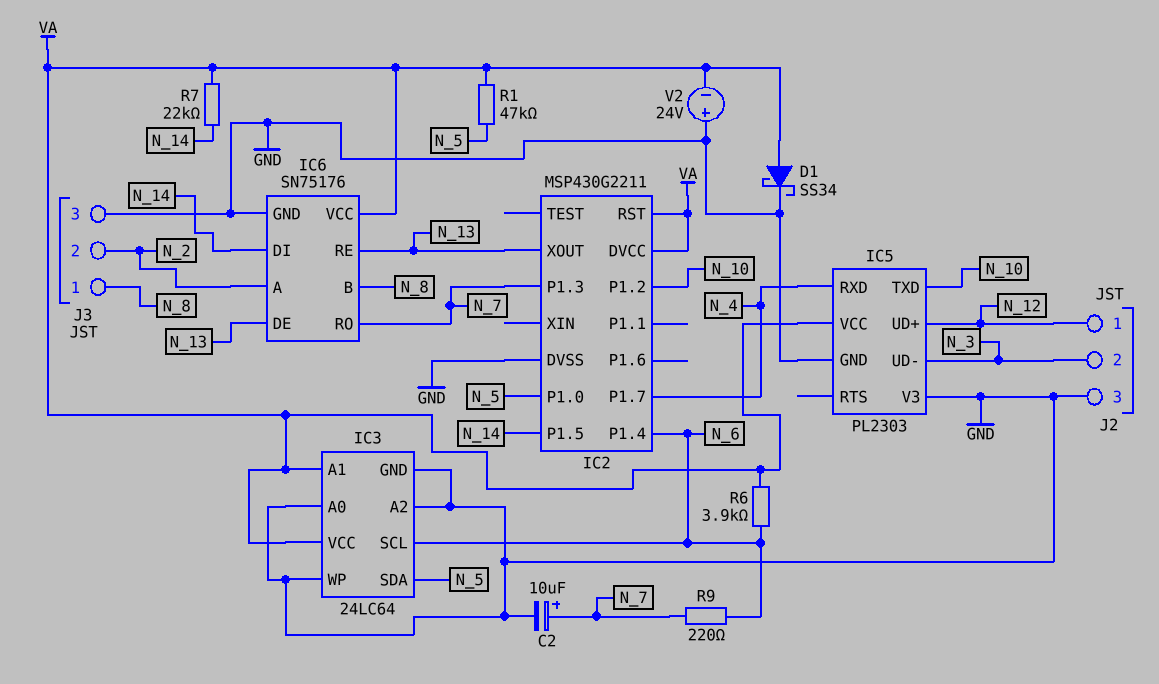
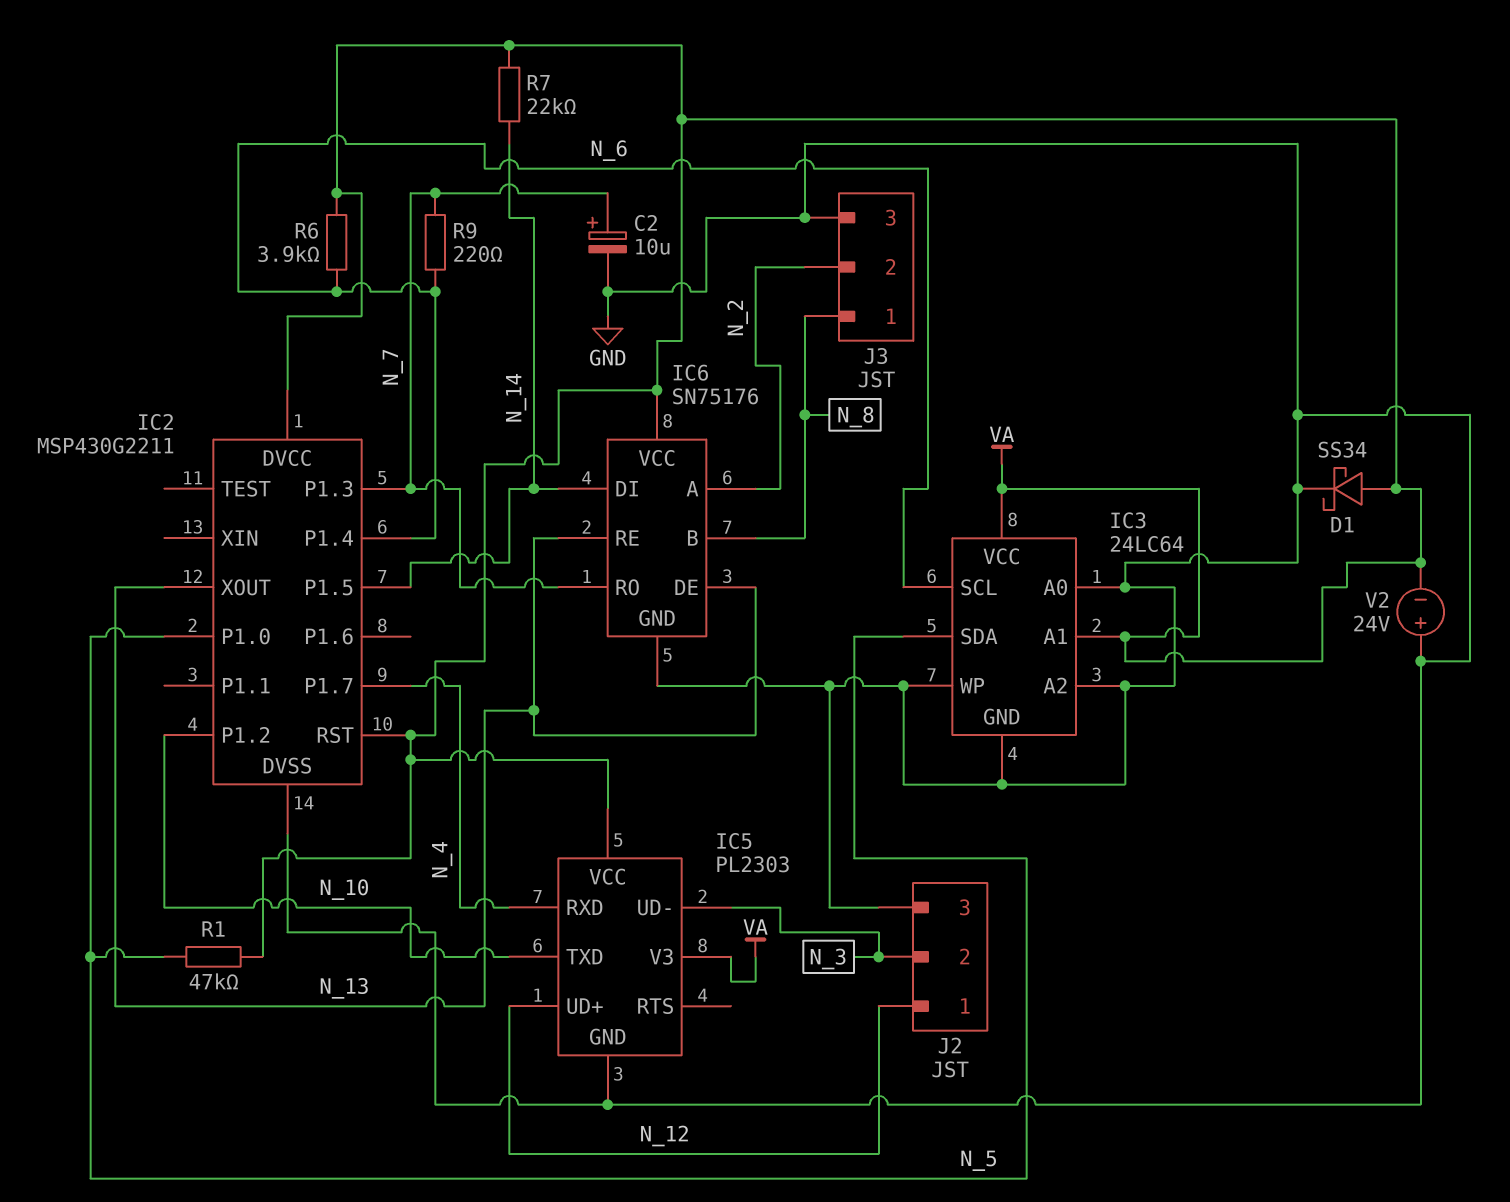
IC5 pin V3: GND -> VA

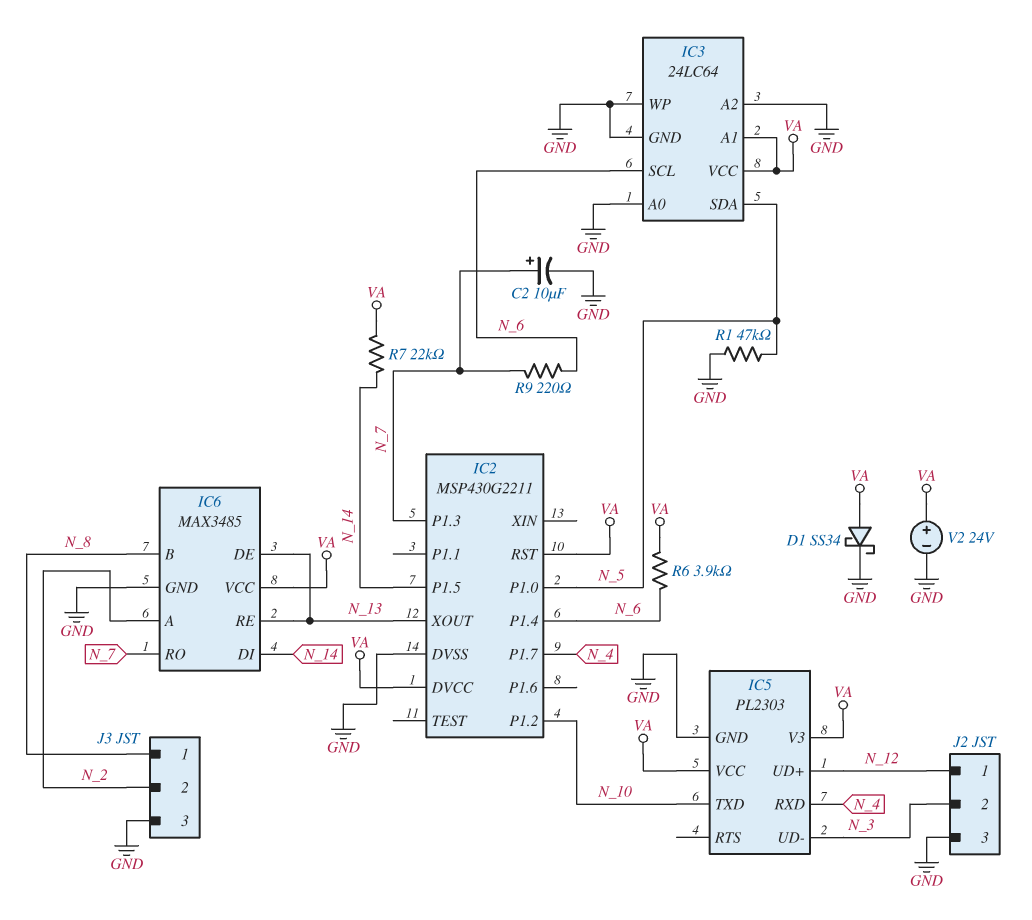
IC6: SN75176 -> MAX3485
R1: 47k (N_5, VA) -> 47k (GND, N_5)
V2: 24V (plus GND, minus VA) -> 24V (plus VA, minus GND)

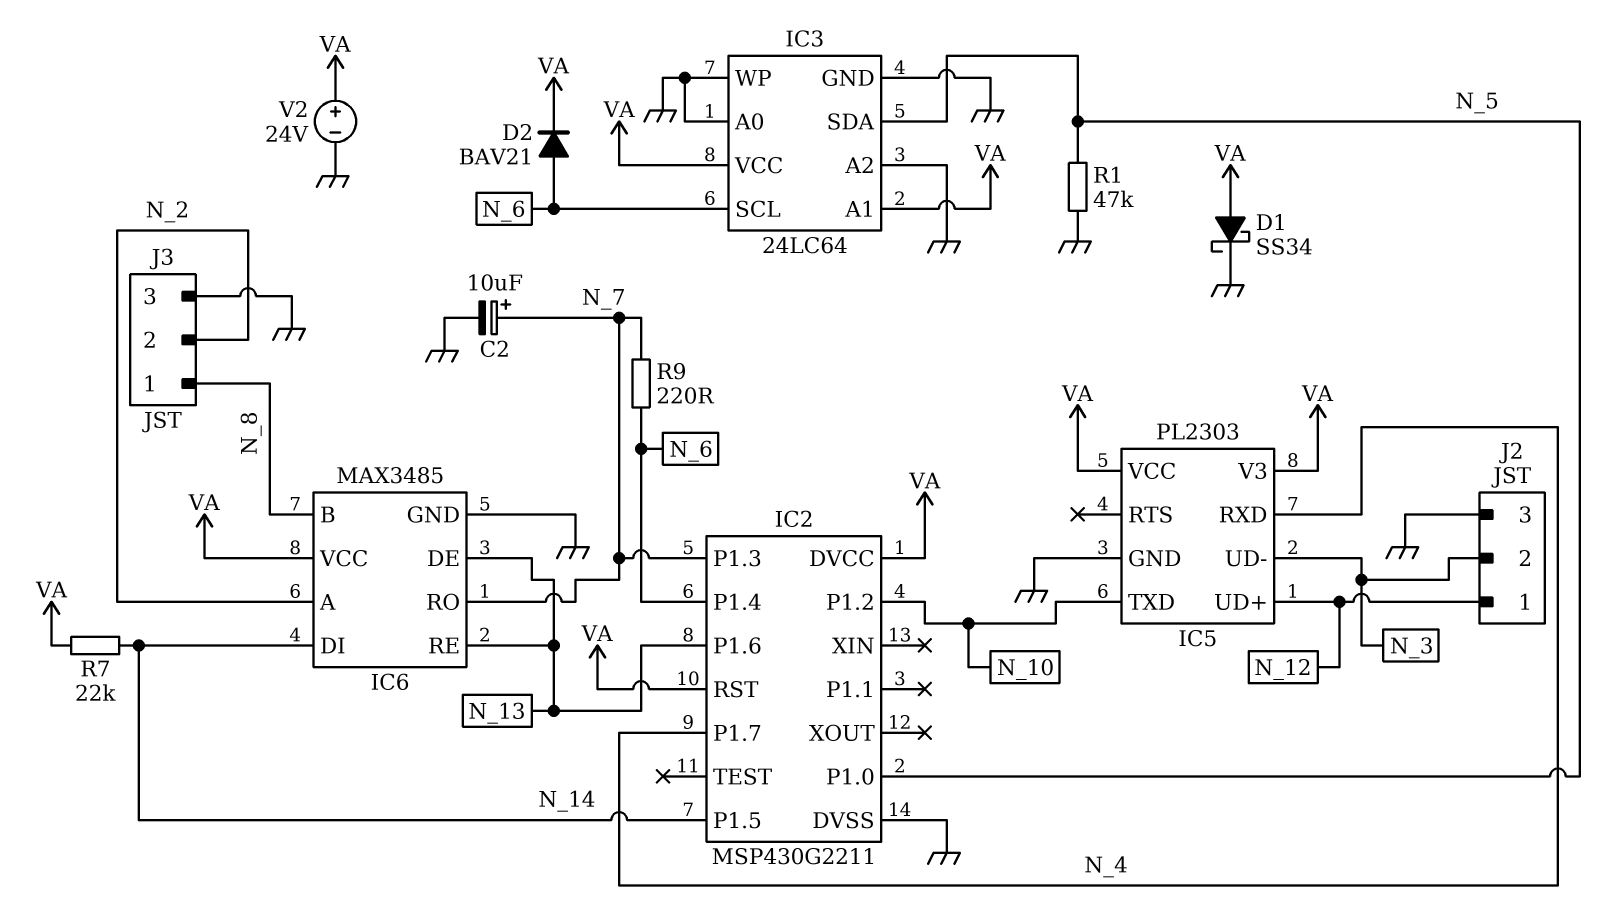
D2: none -> diode BAV21 (A N_6, K VA)
IC2 pin P1.6: none -> N_13
IC2 pin XOUT: N_13 -> none
R6: 3.9k (N_6, VA) -> none

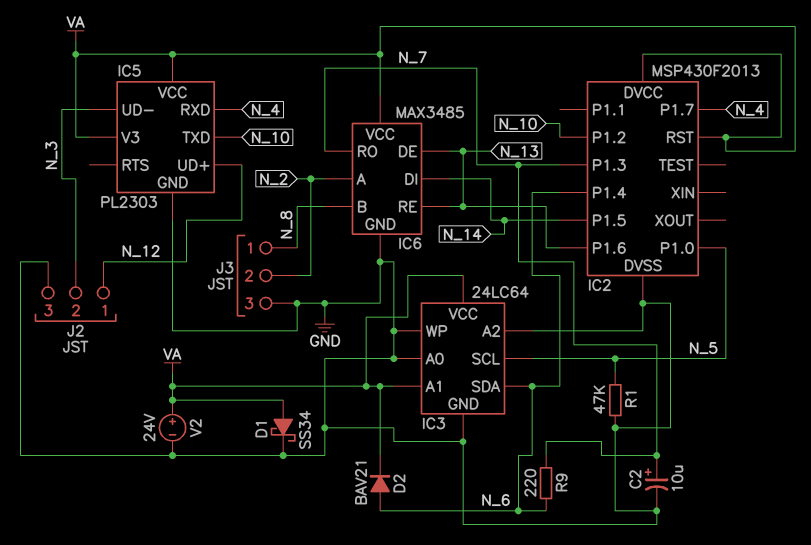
IC2: MSP430G2211 -> MSP430F2013
IC3 pin SCL: N_6 -> N_5
IC3 pin SDA: N_5 -> N_6
R7: 22k (N_14, VA) -> none

